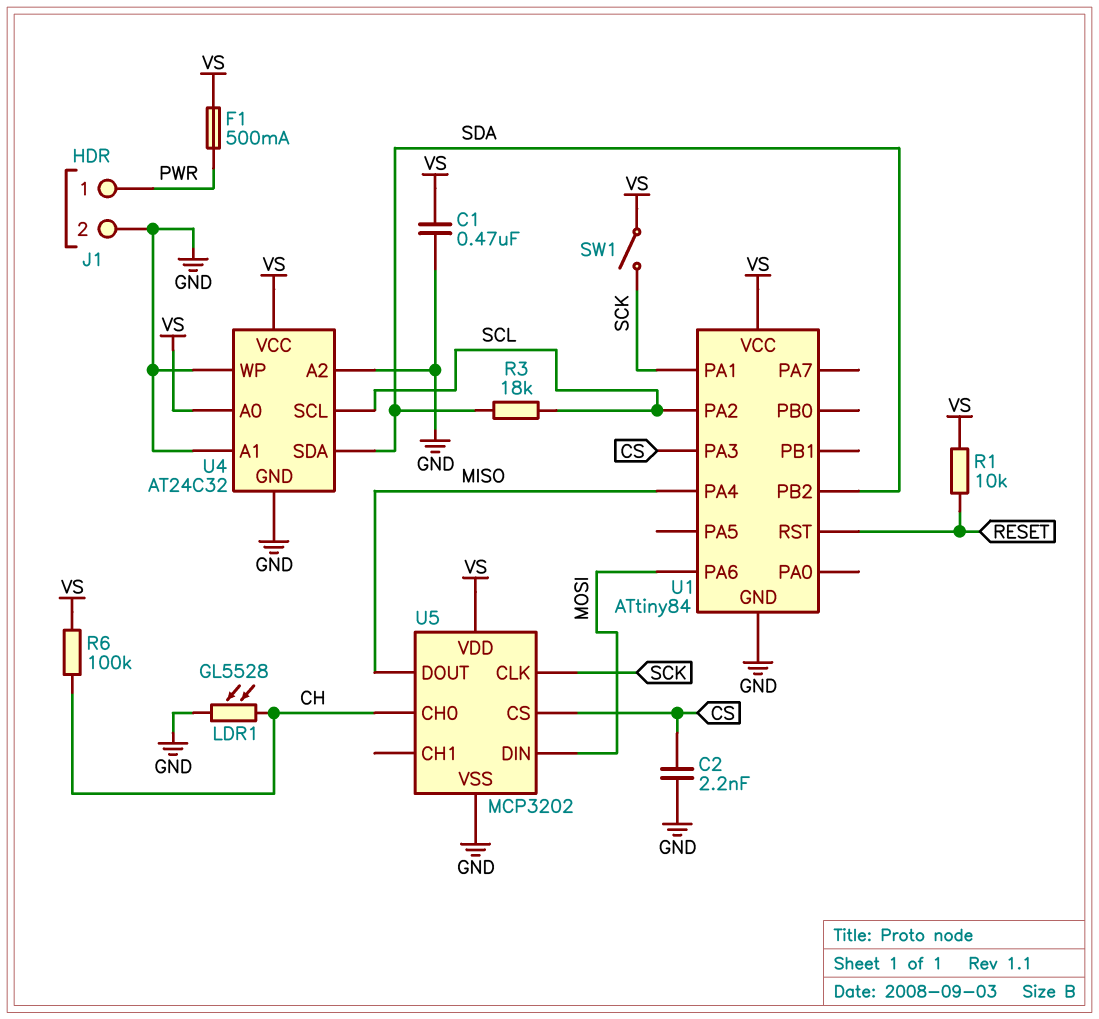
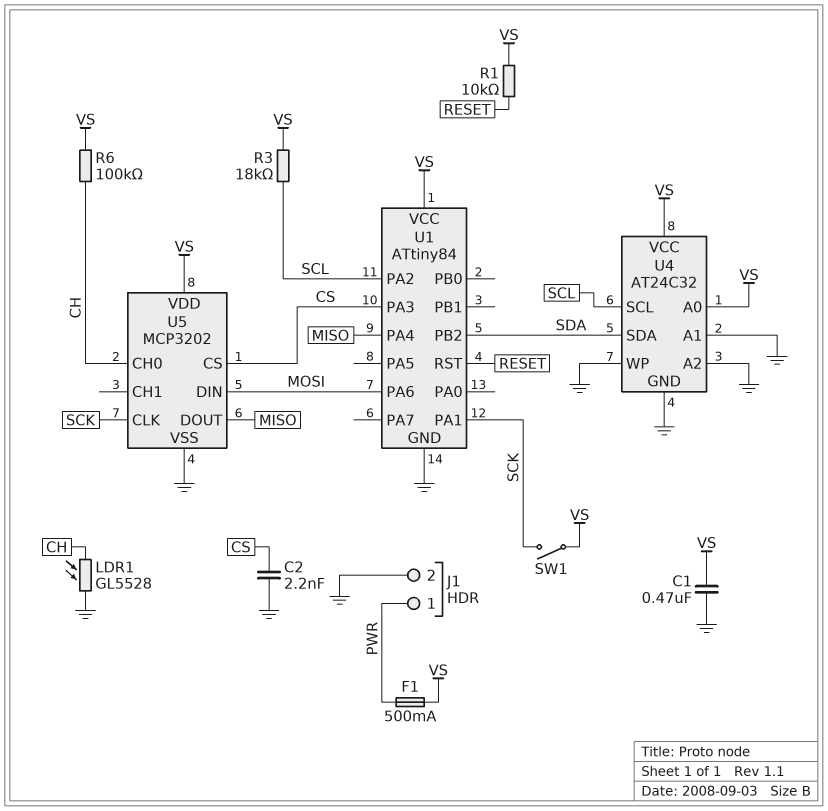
R3: 18k (SCL, SDA) -> 18k (SCL, VS)

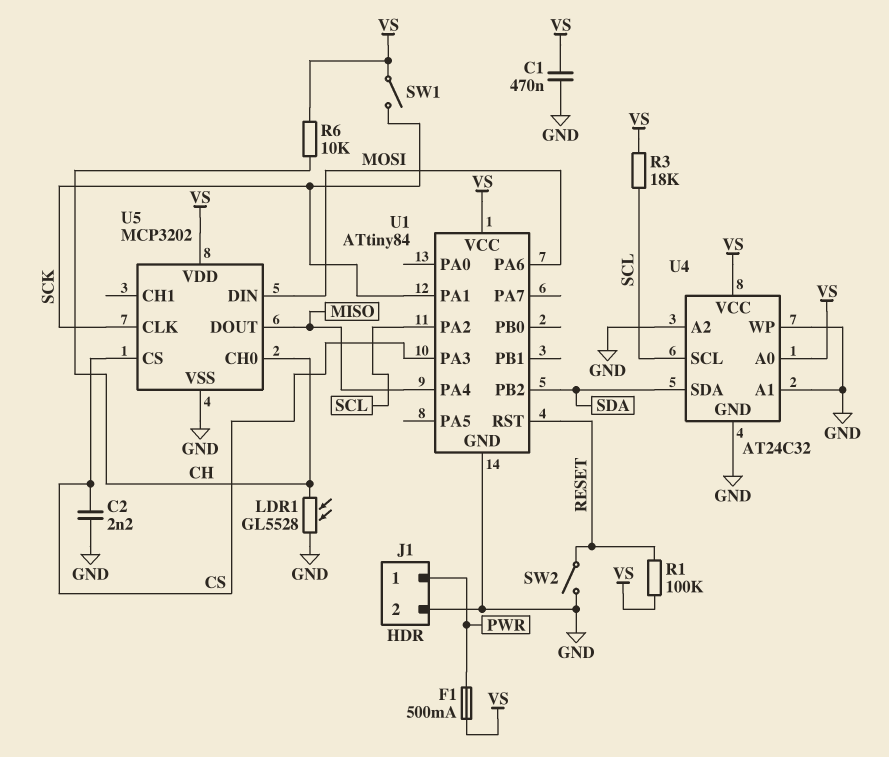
R1: 10k (RESET, VS) -> 100k (RESET, VS)
R6: 100k (CH, VS) -> 10k (CH, VS)
SW2: none -> switch (GND, RESET)

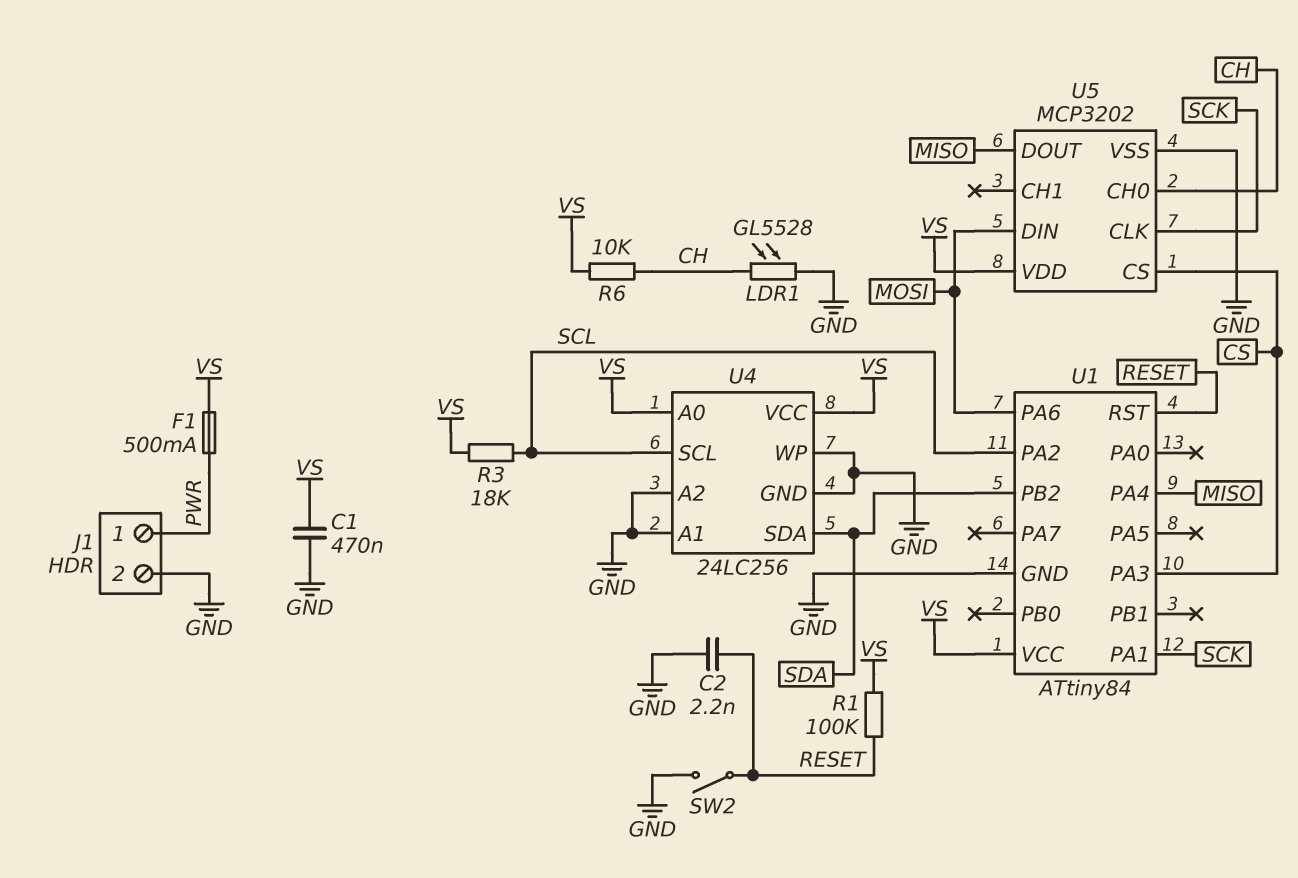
C2: 2.2nF (CS, GND) -> 2.2nF (GND, RESET)
SW1: switch (SCK, VS) -> none
U4: AT24C32 -> 24LC256

